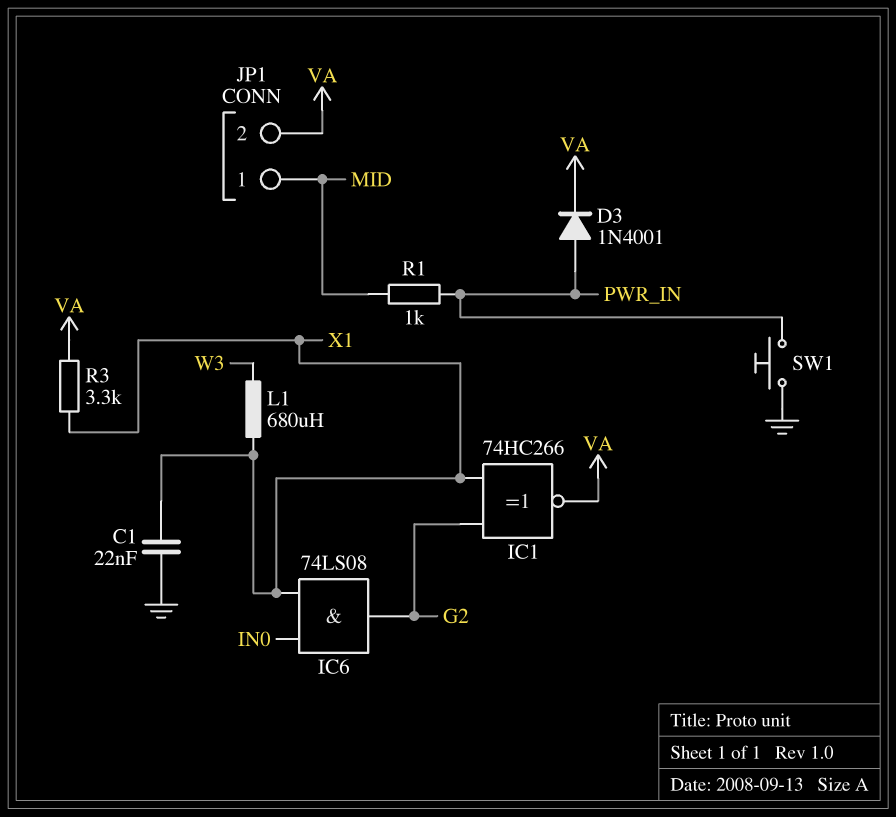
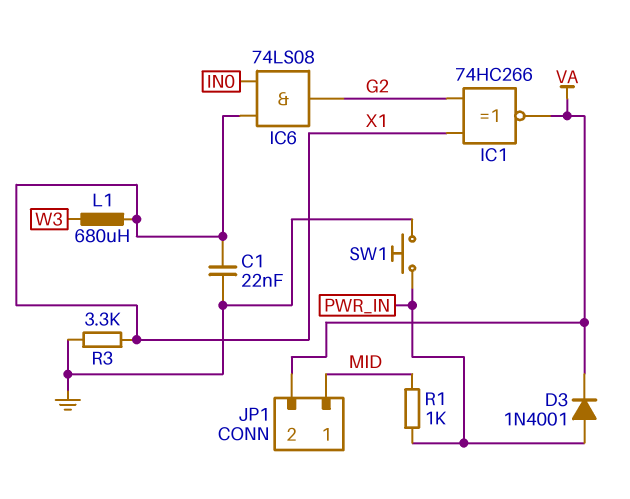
R3: 3.3k (VA, X1) -> 3.3k (GND, X1)

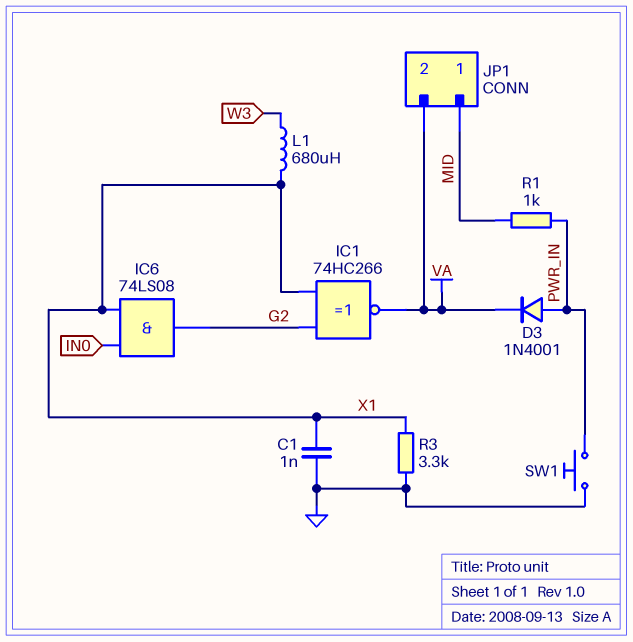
C1: 22nF (GND, X1) -> 1nF (GND, X1)

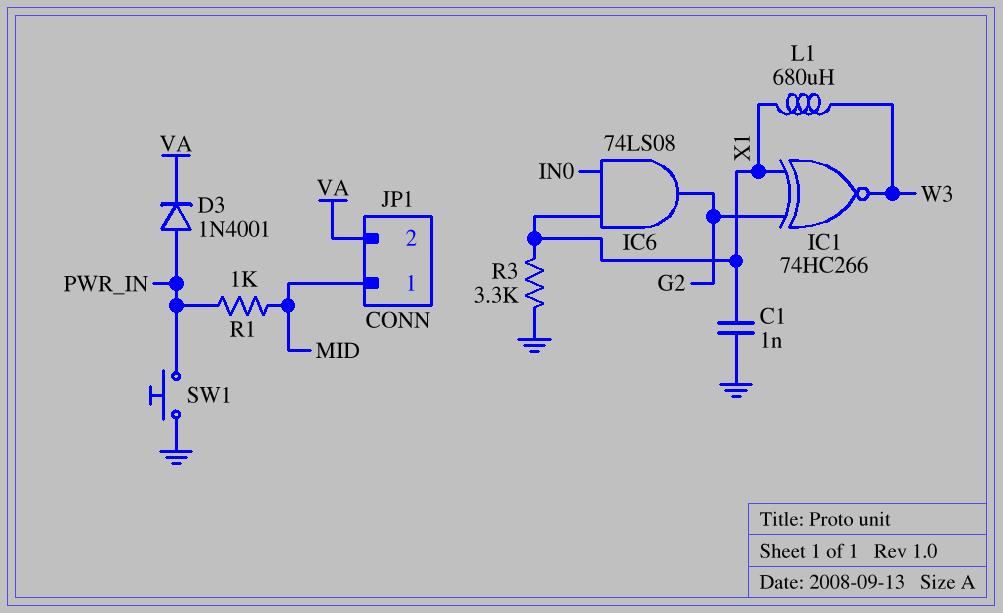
IC1: XNOR 74HC266 (in G2, in X1, out VA) -> XNOR 74HC266 (in G2, in X1, out W3)

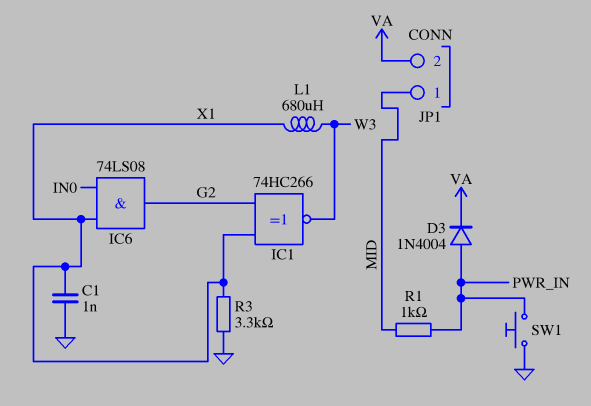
D3: diode 1N4001 (A PWR_IN, K VA) -> diode 1N4004 (A PWR_IN, K VA)

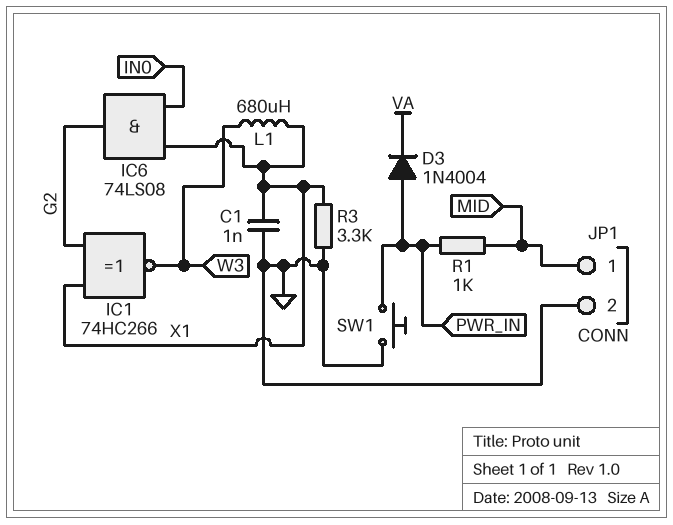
JP1 pin 2: VA -> GND

